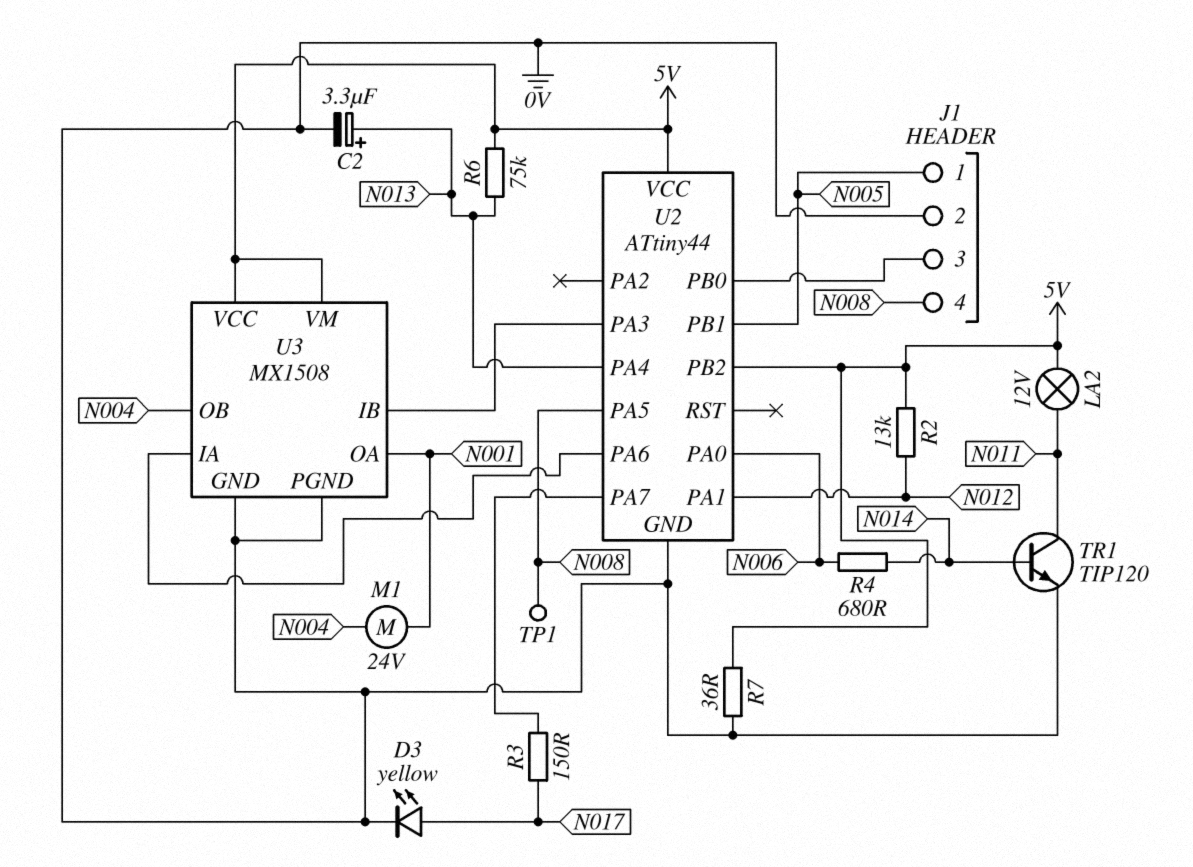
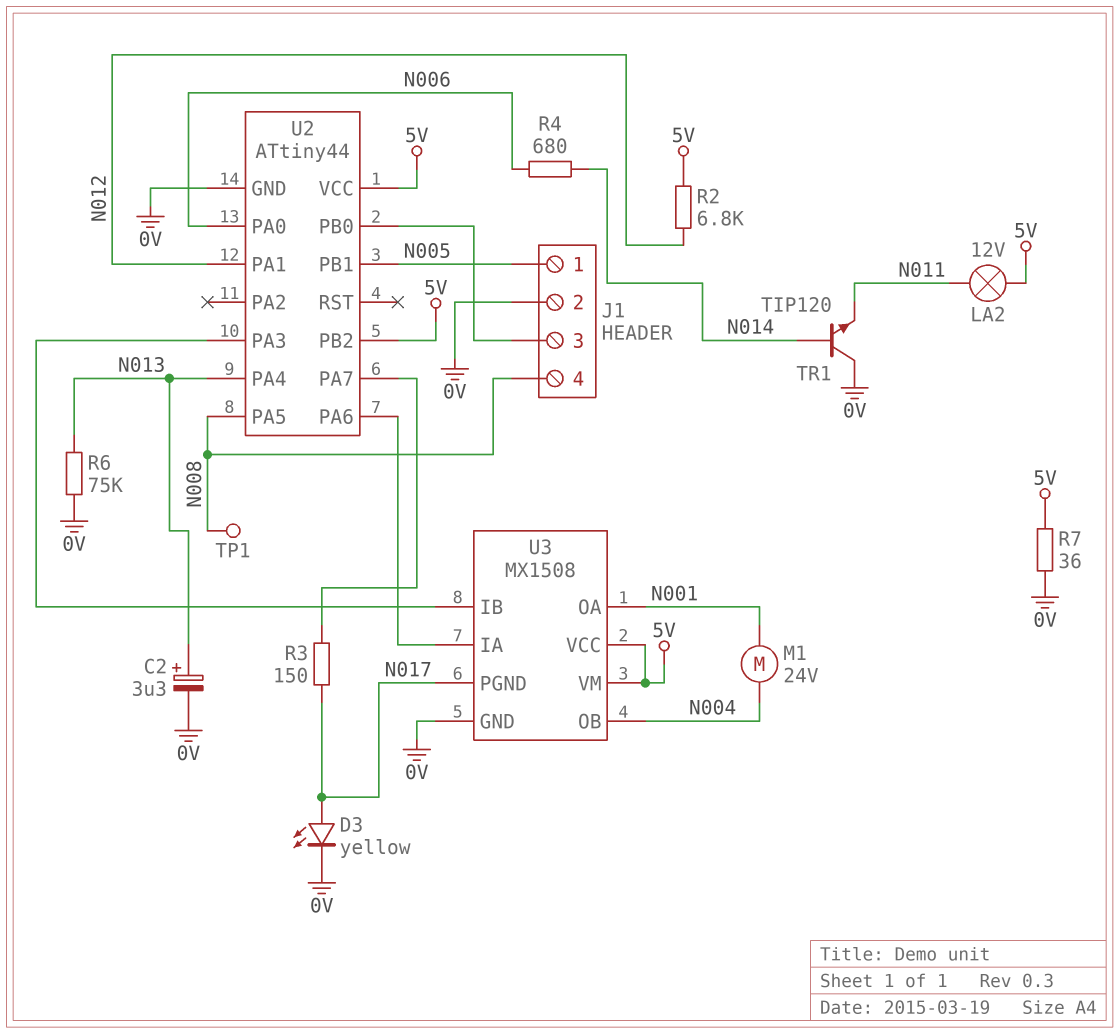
R2: 13k (5V, N012) -> 6.8k (5V, N012)
R6: 75k (5V, N013) -> 75k (0V, N013)
TR1: NPN TIP120 (B N014, C N011, E 0V) -> NPN TIP120 (B N014, C 0V, E N011)
U3 pin PGND: 0V -> N017

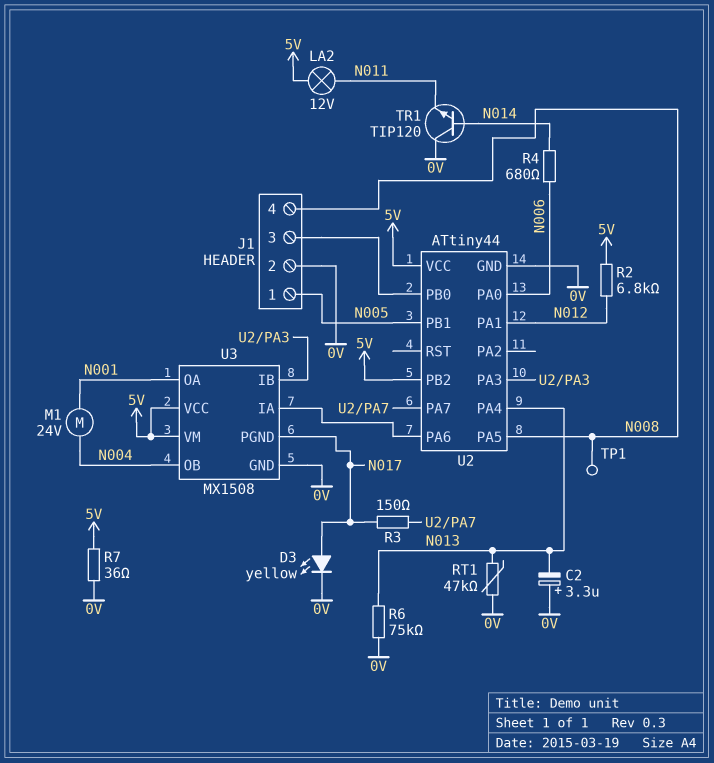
C2: 3.3uF (plus N013, minus 0V) -> 3.3uF (plus 0V, minus N013)
RT1: none -> 47k (0V, N013)

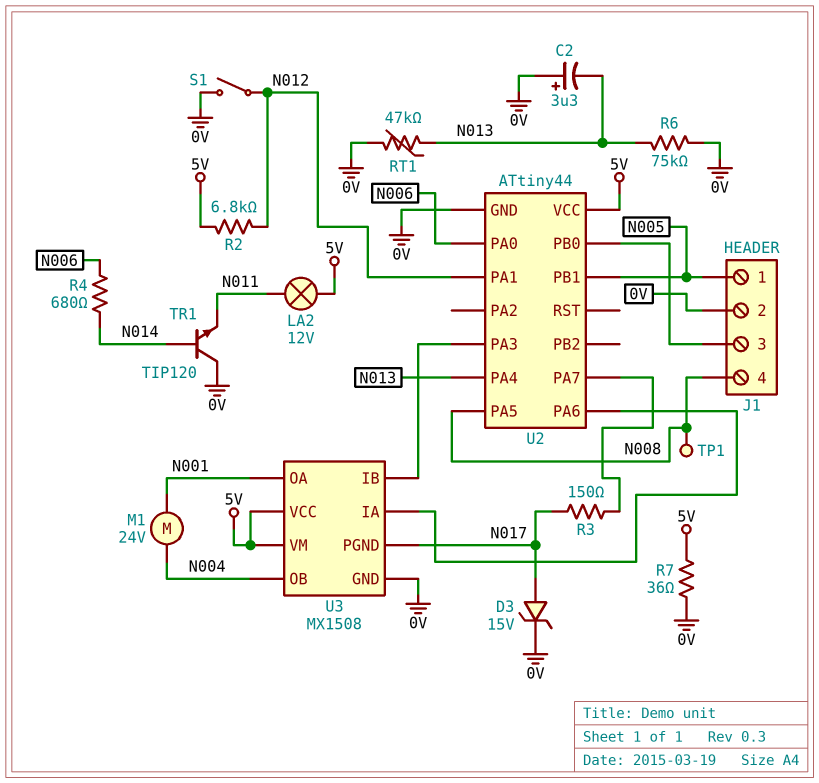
D3: LED yellow (A N017, K 0V) -> zener 15V (A N017, K 0V)
S1: none -> switch (0V, N012)
U2 pin PB2: 5V -> none

